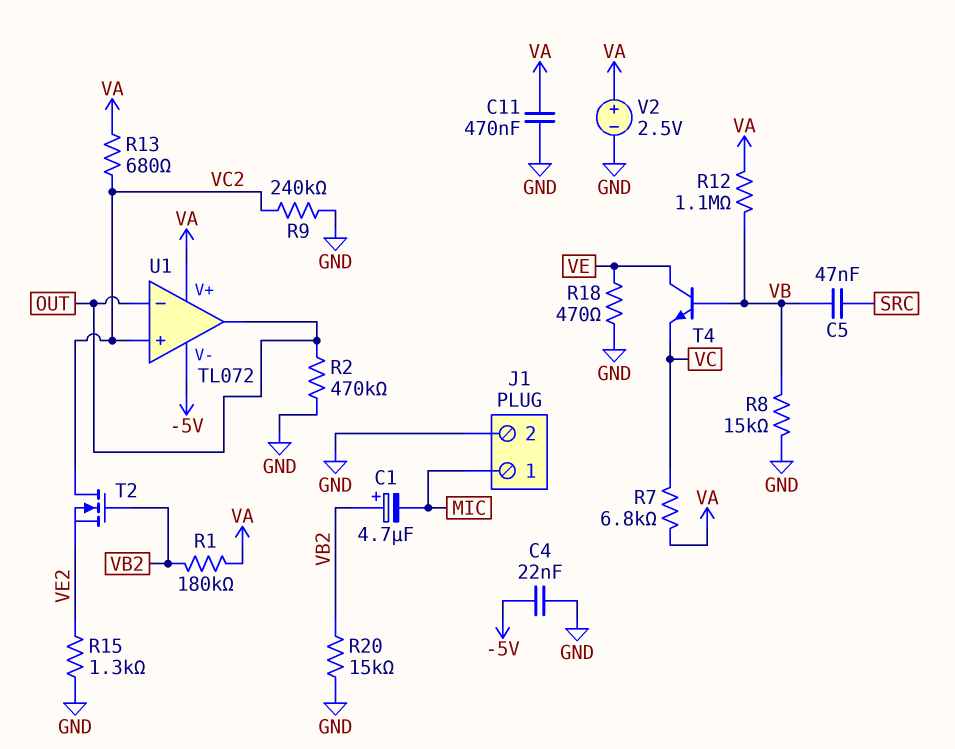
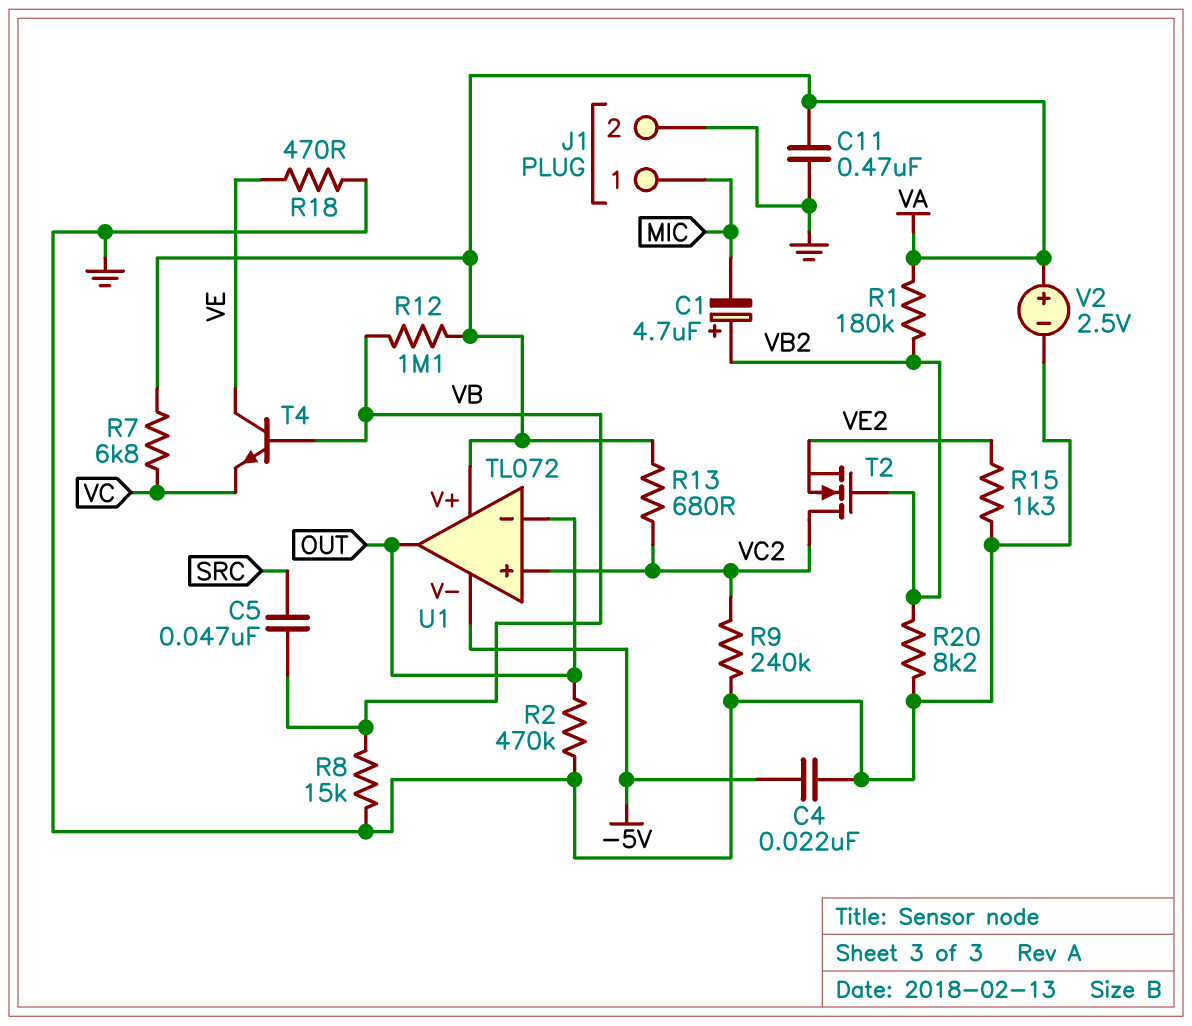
R20: 15k (GND, VB2) -> 8.2k (GND, VB2)

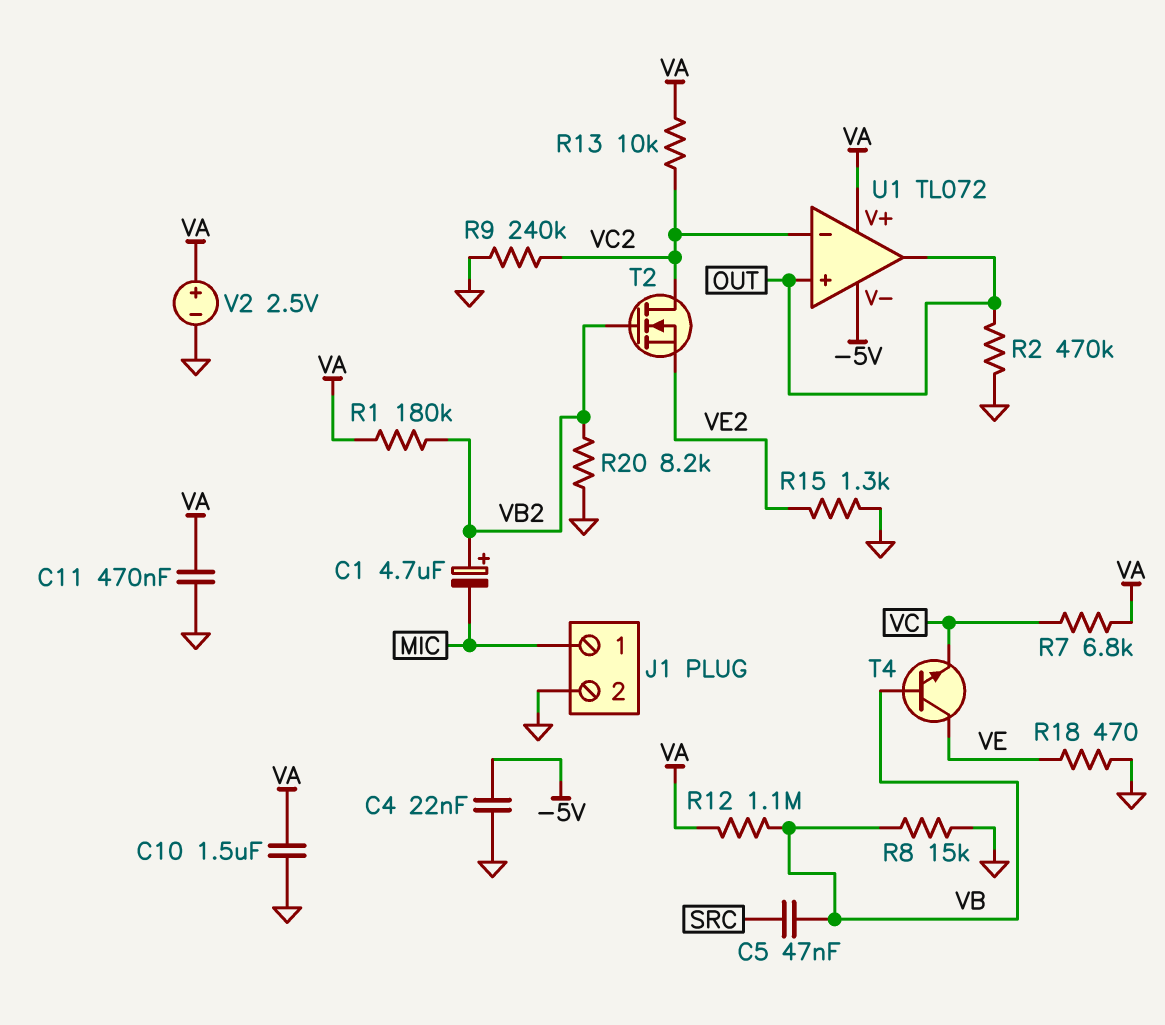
C10: none -> 1.5uF (GND, VA)
R13: 680 (VA, VC2) -> 10k (VA, VC2)
U1 pin in+: VC2 -> OUT
U1 pin in-: OUT -> VC2

